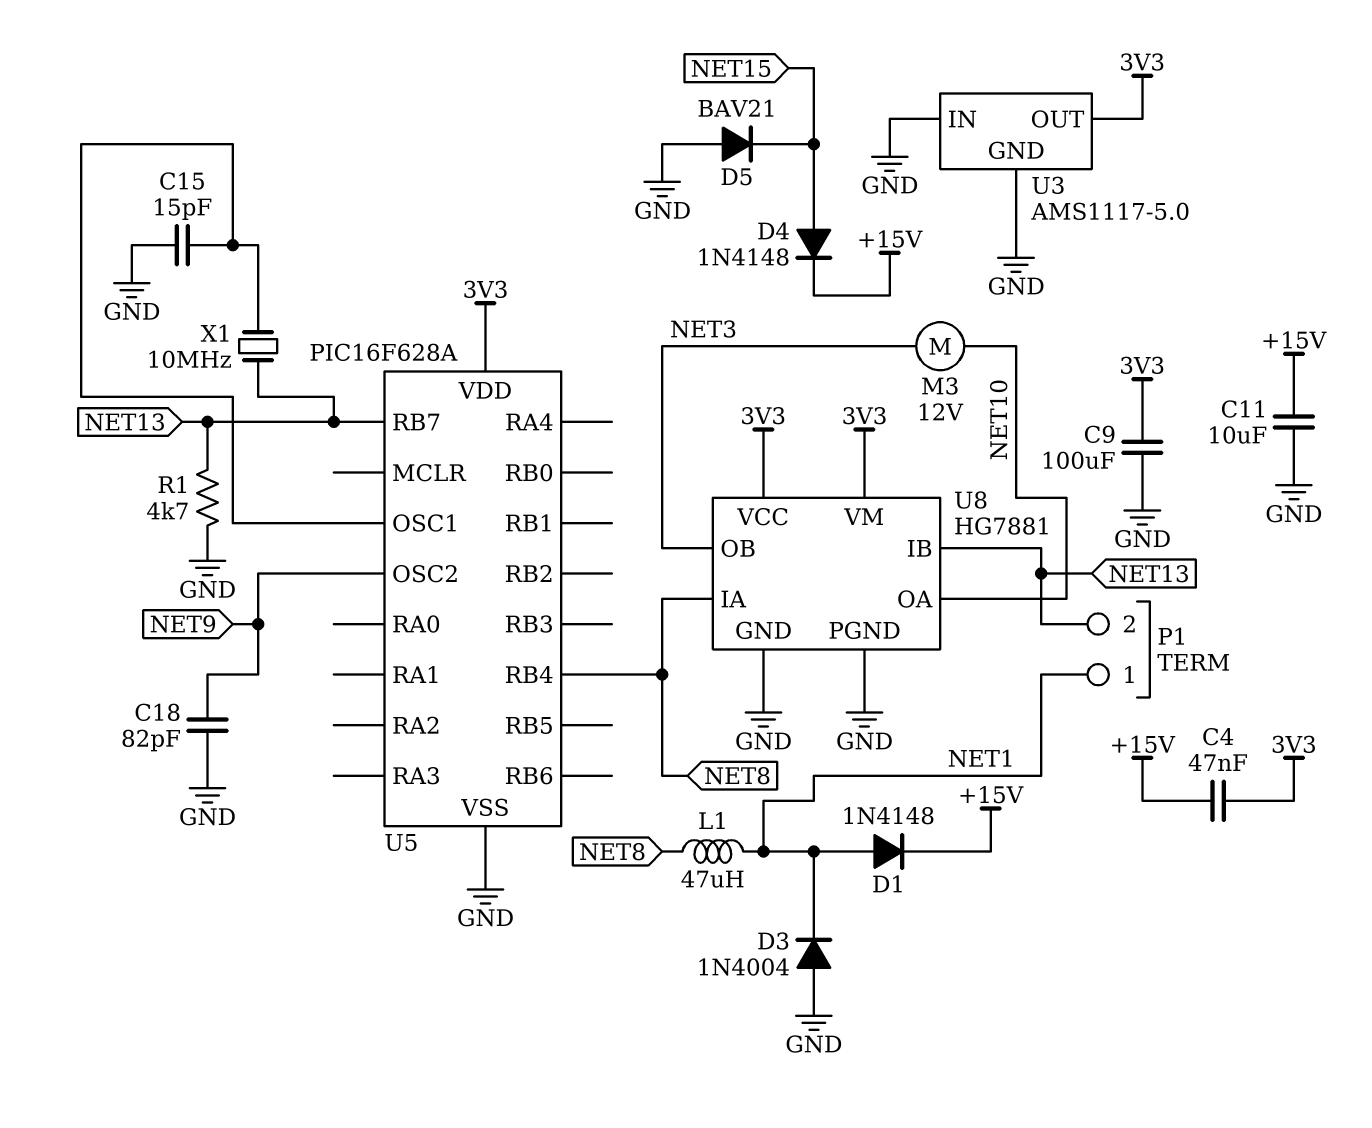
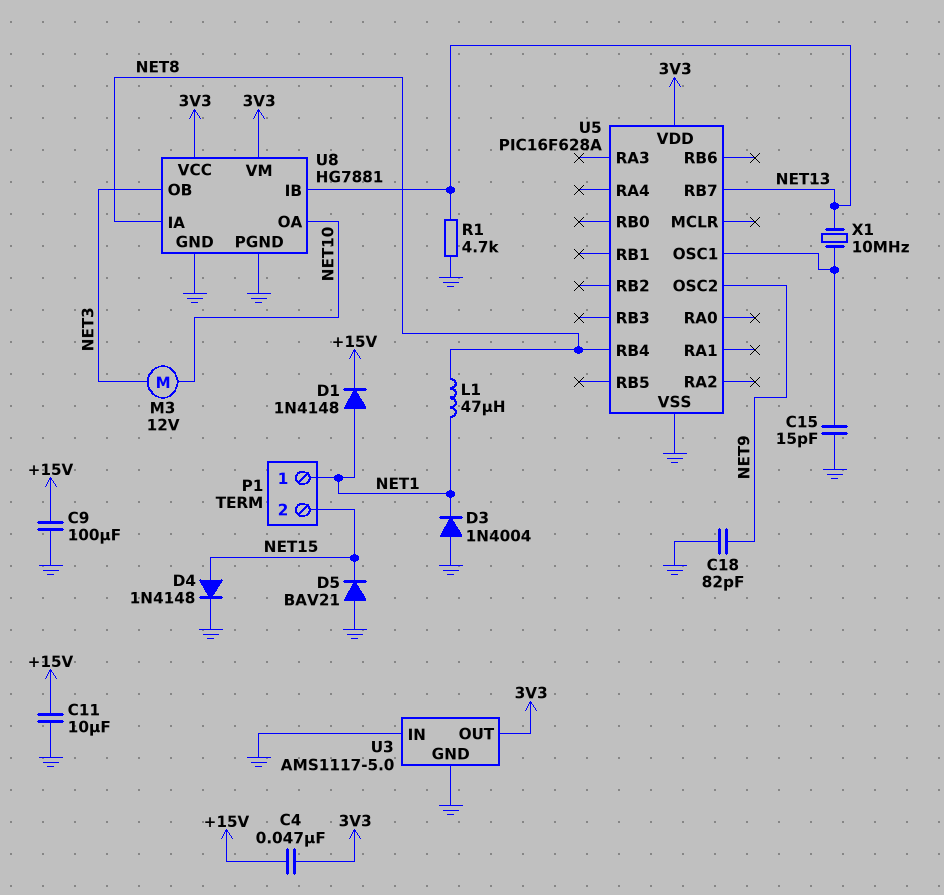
C9: 100uF (3V3, GND) -> 100uF (+15V, GND)
D4: diode 1N4148 (A NET15, K +15V) -> diode 1N4148 (A NET15, K GND)
P1 pin 2: NET13 -> NET15

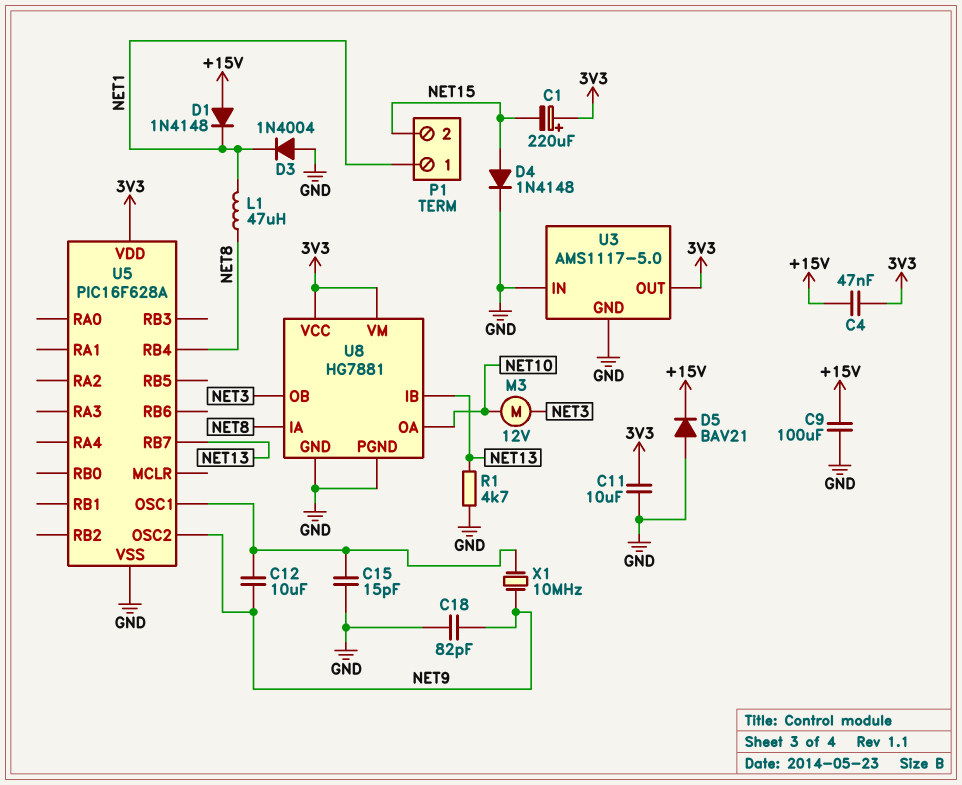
C1: none -> 220uF (plus 3V3, minus NET15)
C11: 10uF (+15V, GND) -> 10uF (3V3, GND)
C12: none -> 10uF (NET9, U5/OSC1)
D1: diode 1N4148 (A NET1, K +15V) -> diode 1N4148 (A +15V, K NET1)
D5: diode BAV21 (A GND, K NET15) -> diode BAV21 (A GND, K +15V)
X1: 10MHz (NET13, U5/OSC1) -> 10MHz (NET9, U5/OSC1)

